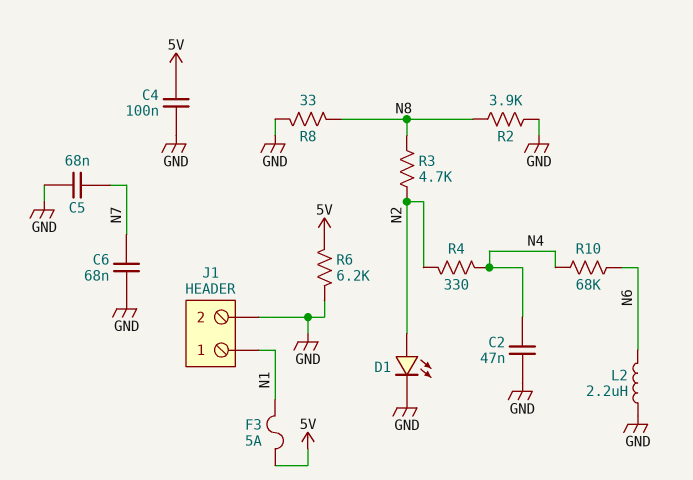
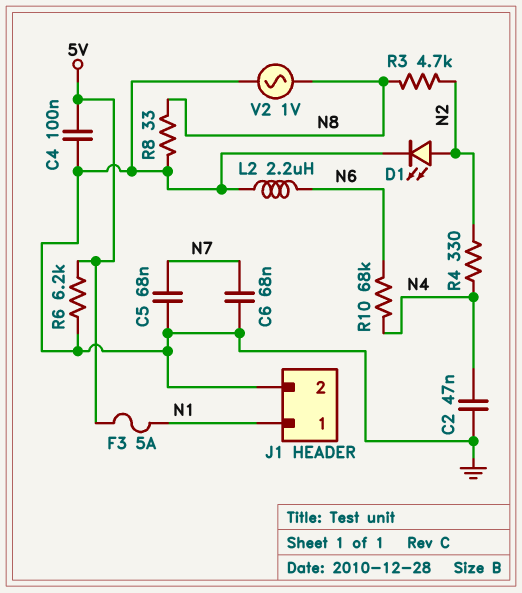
R2: 3.9k (GND, N8) -> none
V2: none -> AC 1V (GND, N8)

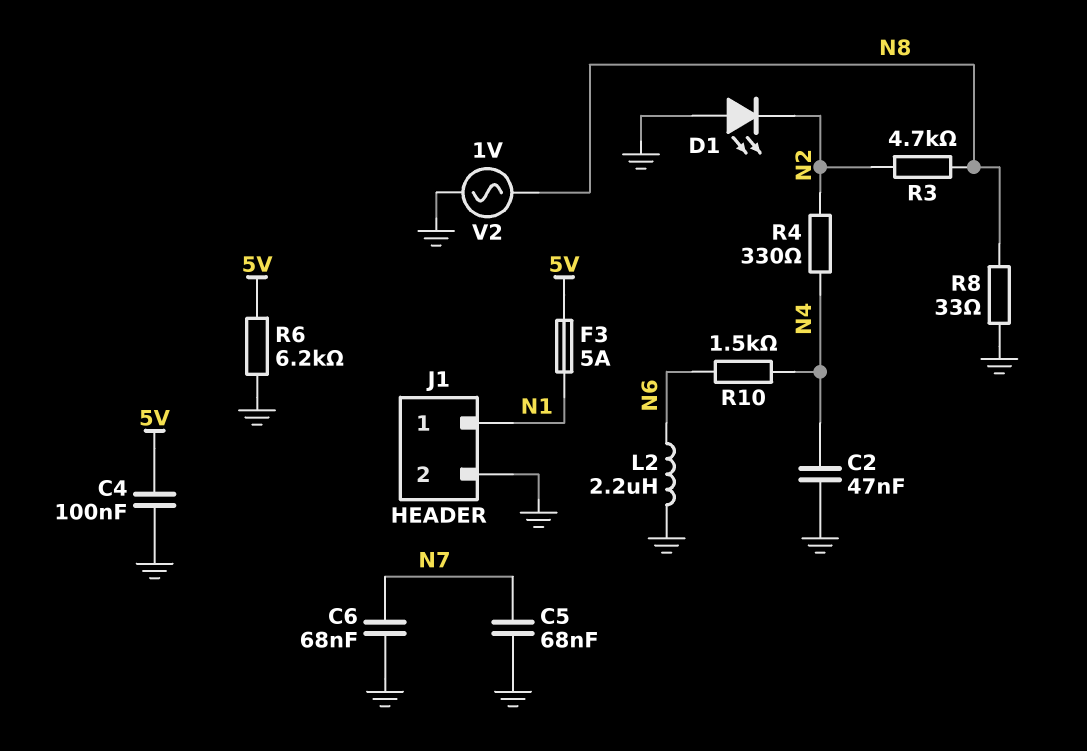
D1: LED (A N2, K GND) -> LED (A GND, K N2)
R10: 68k (N4, N6) -> 1.5k (N4, N6)

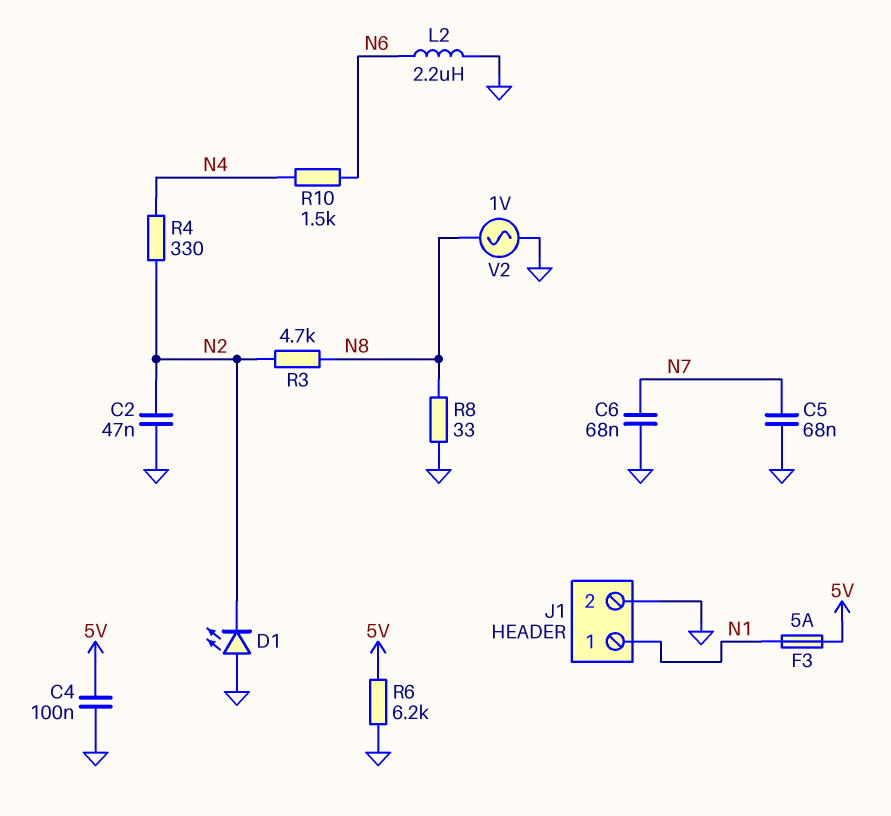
C2: 47nF (GND, N4) -> 47nF (GND, N2)

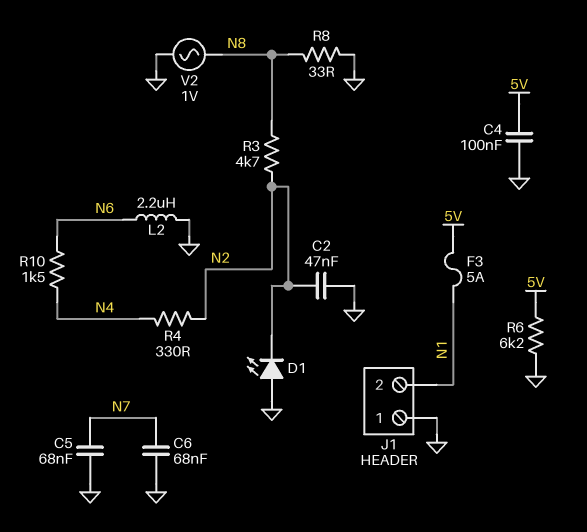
J1 pin 1: N1 -> GND
J1 pin 2: GND -> N1

